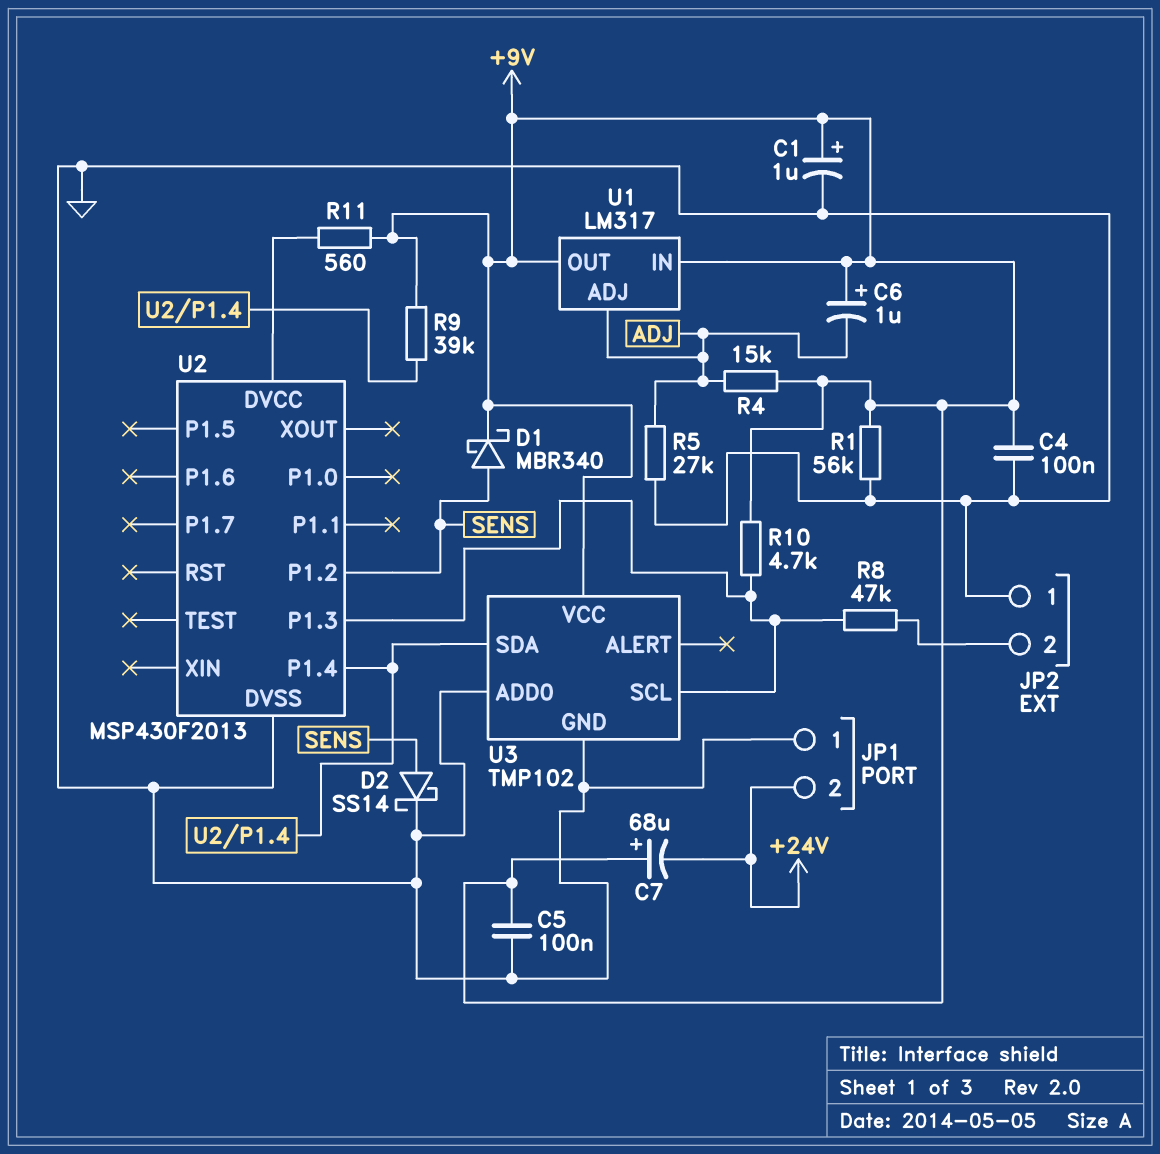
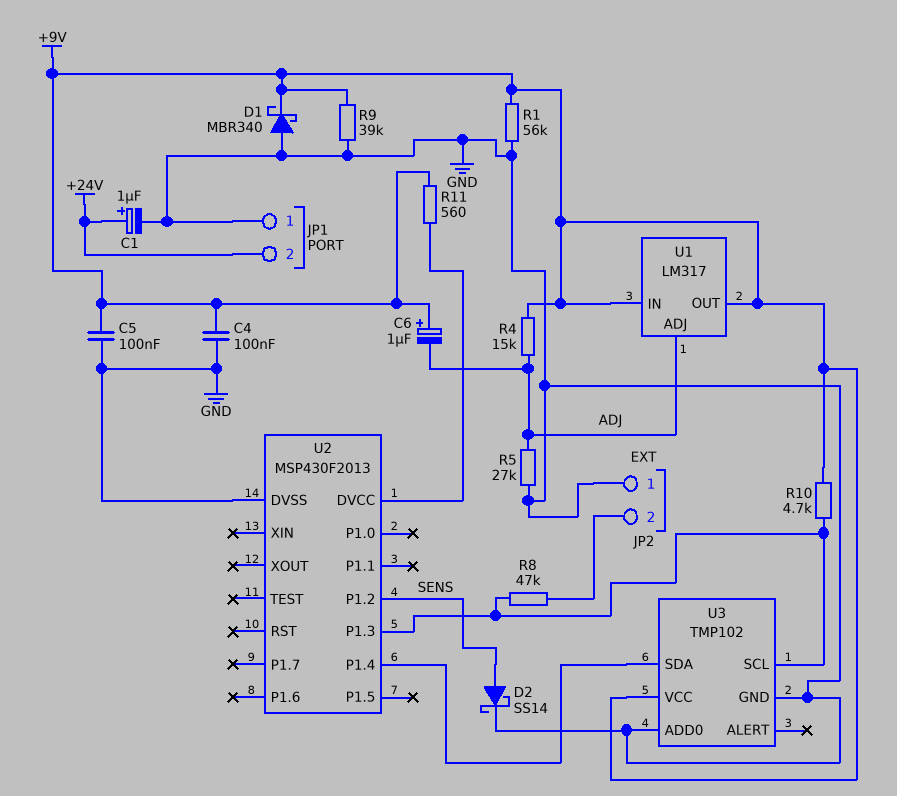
C1: 1uF (plus +9V, minus GND) -> 1uF (plus +24V, minus GND)
C7: 68uF (plus +9V, minus +24V) -> none
D1: schottky MBR340 (A SENS, K +9V) -> schottky MBR340 (A GND, K +9V)
R9: 39k (+9V, U2/P1.4) -> 39k (+9V, GND)

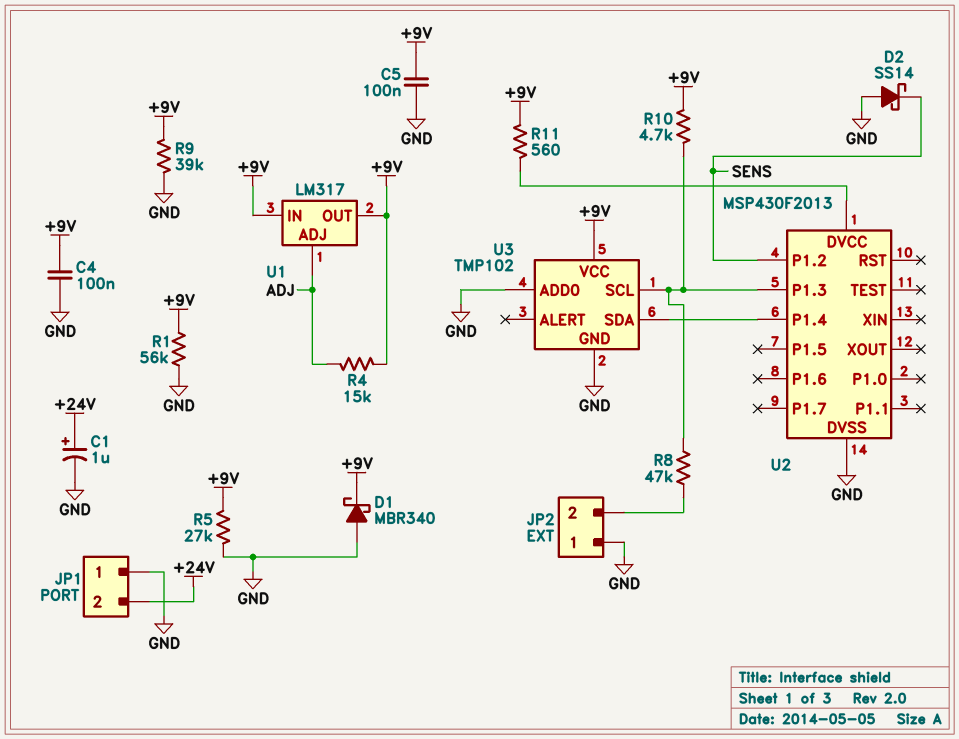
C6: 1uF (plus +9V, minus ADJ) -> none
D2: schottky SS14 (A SENS, K GND) -> schottky SS14 (A GND, K SENS)
R5: 27k (ADJ, GND) -> 27k (+9V, GND)

